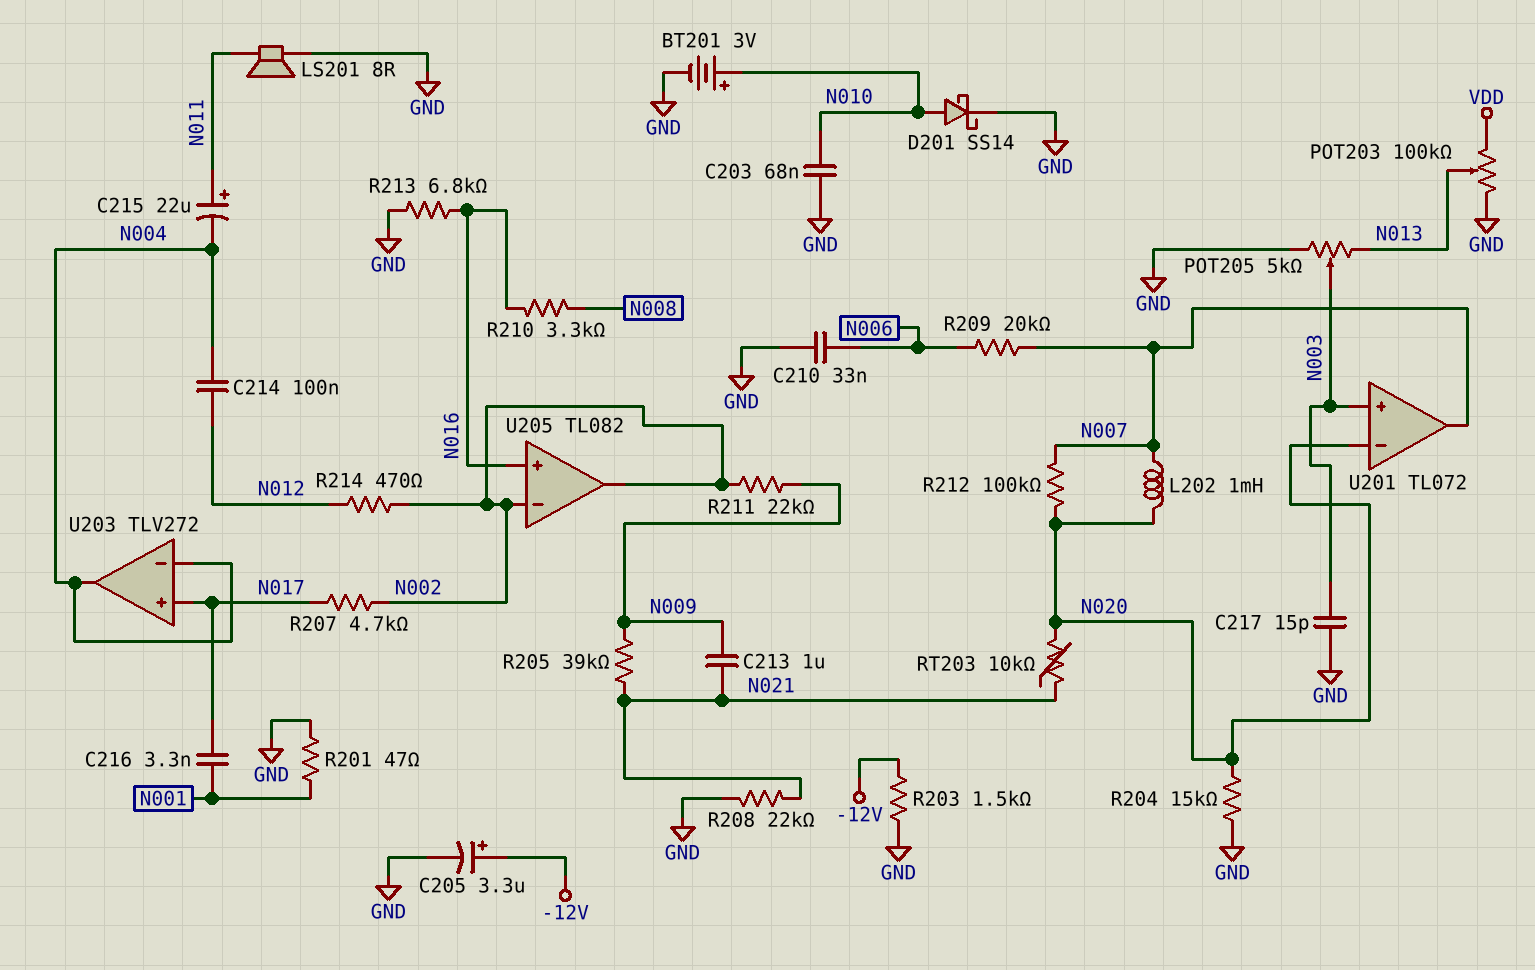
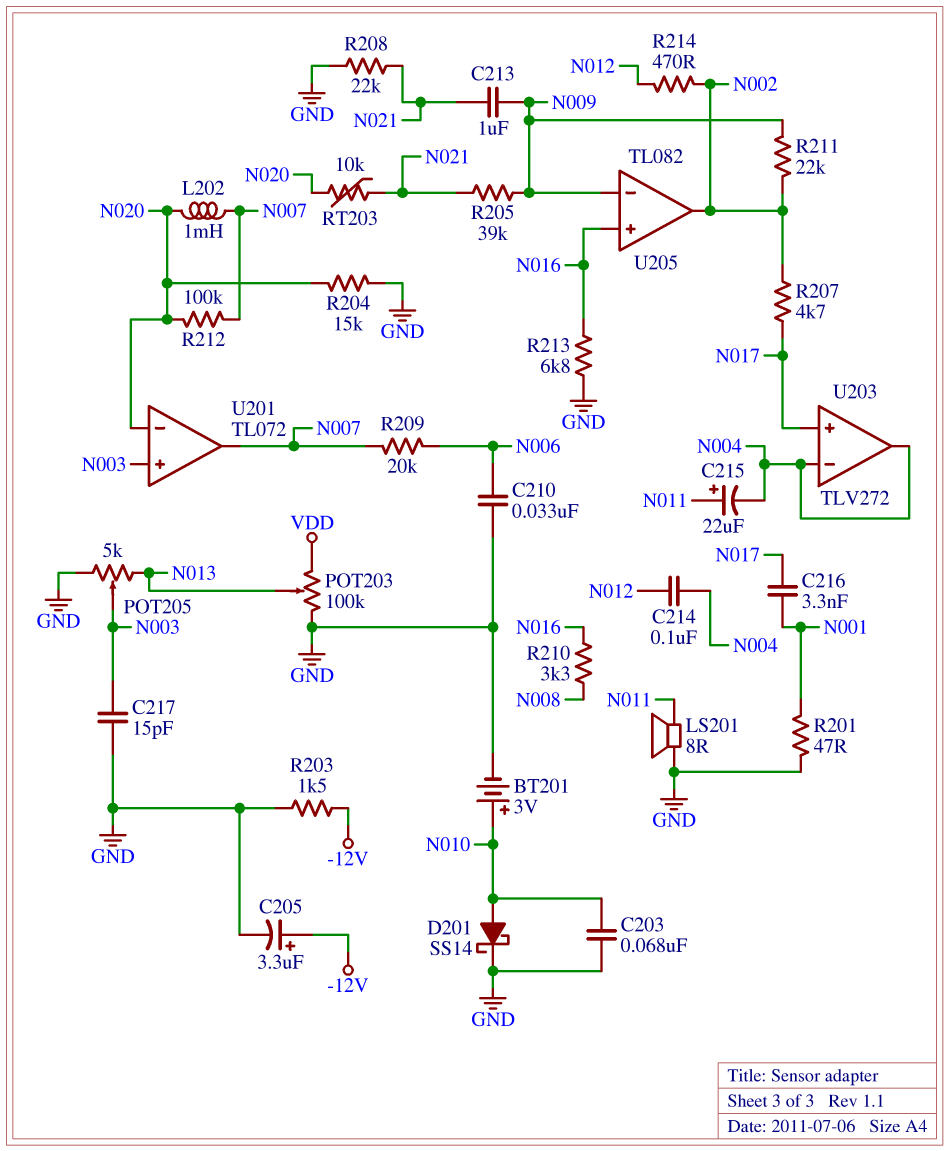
U205 pin in-: N002 -> N009

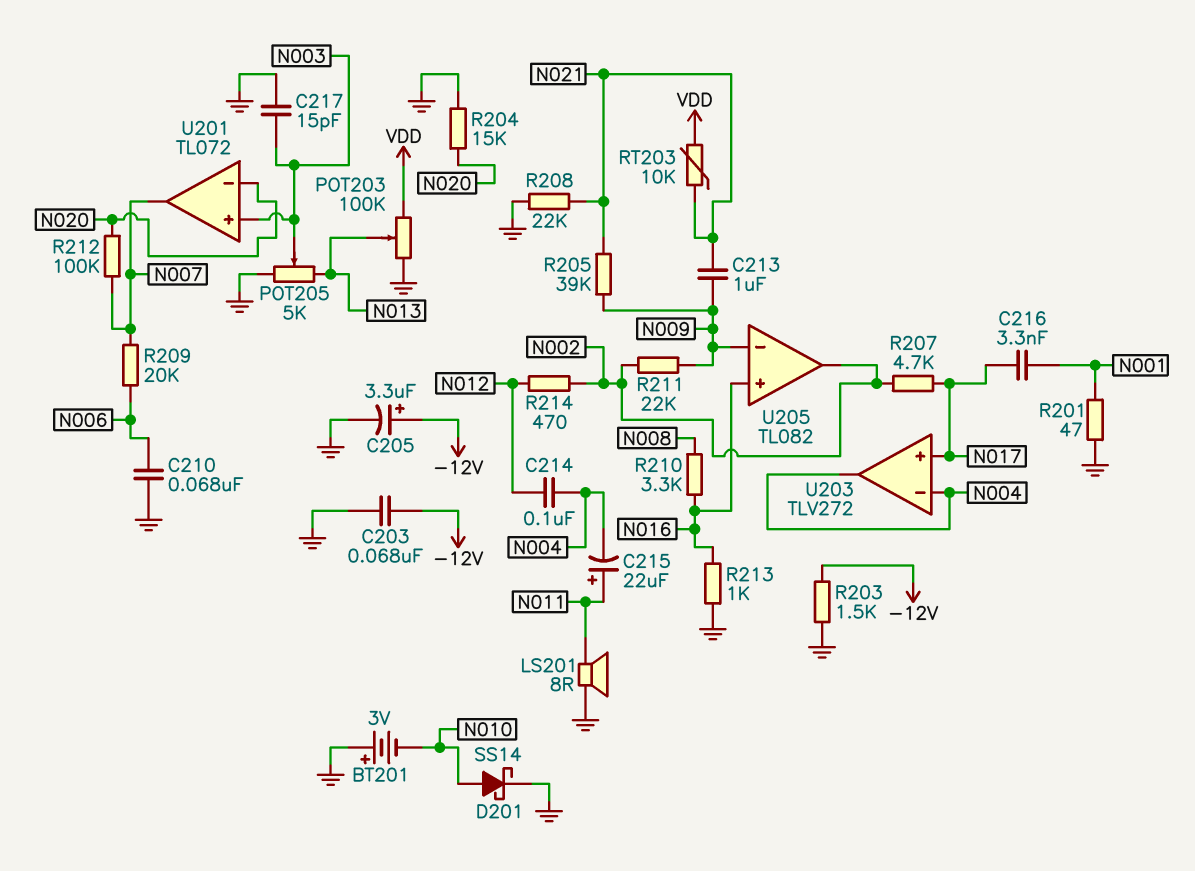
BT201: 3V (plus N010, minus GND) -> 3V (plus GND, minus N010)
C203: 68nF (GND, N010) -> 68nF (-12V, GND)
C210: 33nF (GND, N006) -> 68nF (GND, N006)
L202: 1mH (N007, N020) -> none
R213: 6.8k (GND, N016) -> 1k (GND, N016)
RT203: 10k (N020, N021) -> 10k (N021, VDD)

